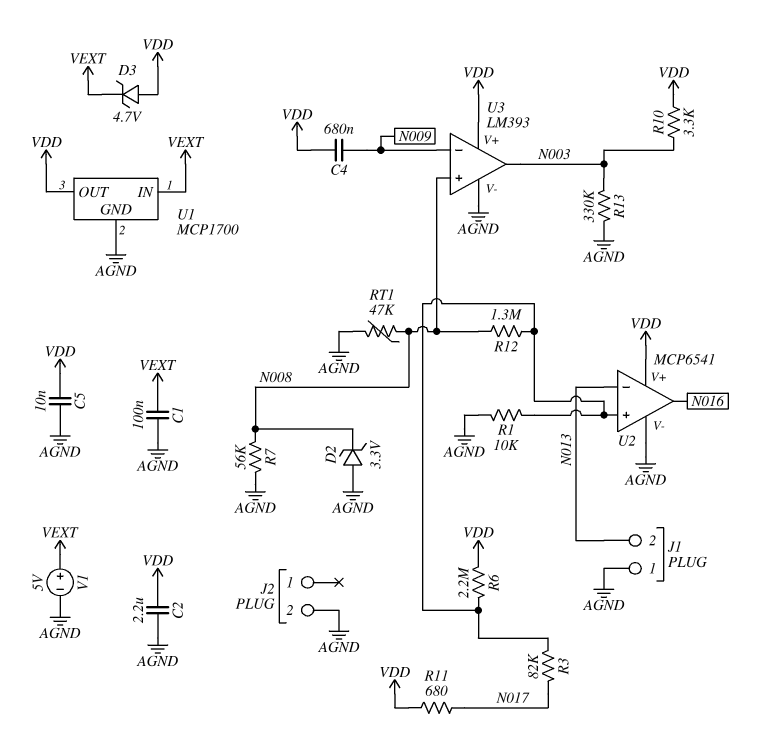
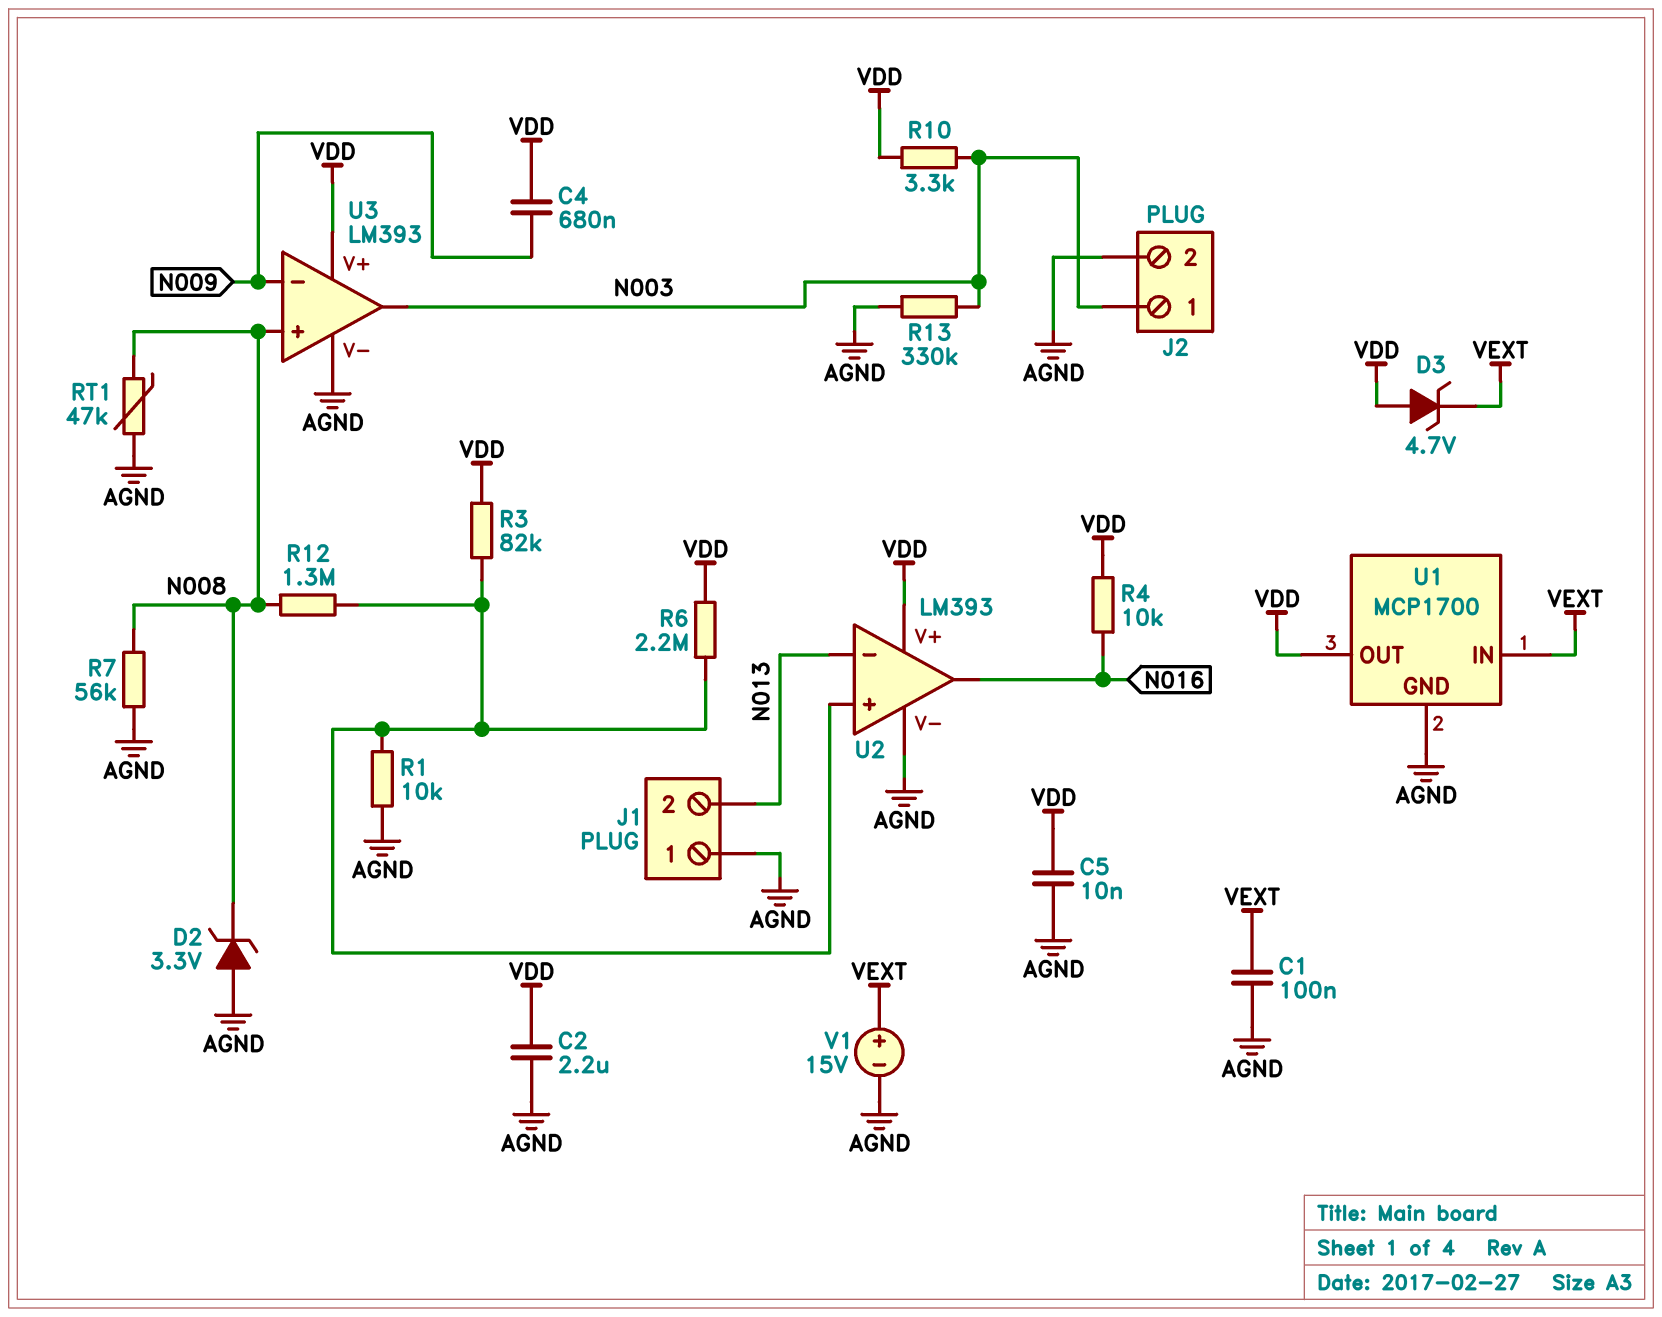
J2 pin 1: none -> N003
R3: 82k (N017, U2/in+) -> 82k (U2/in+, VDD)
R4: none -> 10k (N016, VDD)
R11: 680 (N017, VDD) -> none
U2: MCP6541 -> LM393
V1: 5V (plus VEXT, minus AGND) -> 15V (plus VEXT, minus AGND)

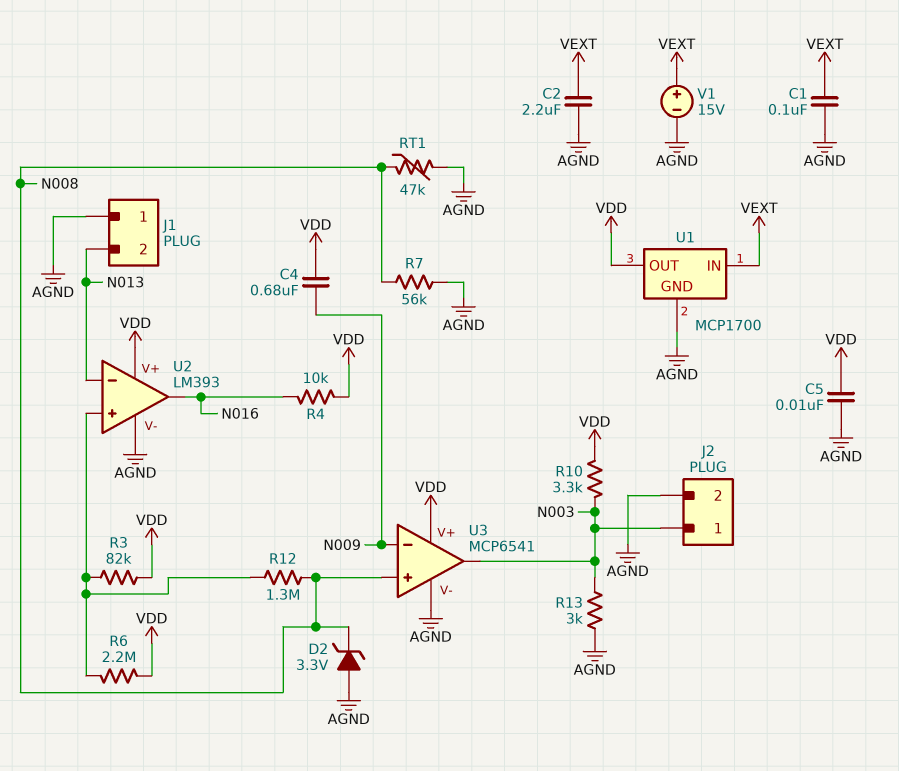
C2: 2.2uF (AGND, VDD) -> 2.2uF (AGND, VEXT)
D3: zener 4.7V (A VDD, K VEXT) -> none
R1: 10k (AGND, U2/in+) -> none
R13: 330k (AGND, N003) -> 3k (AGND, N003)
U3: LM393 -> MCP6541

